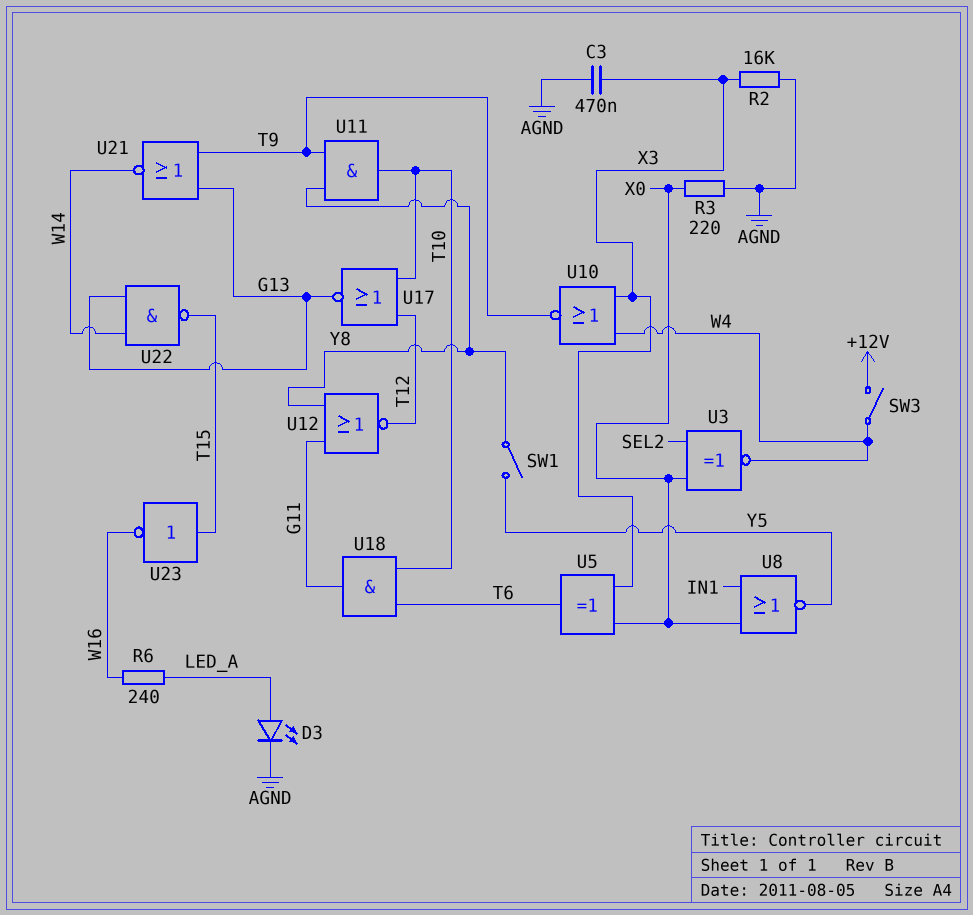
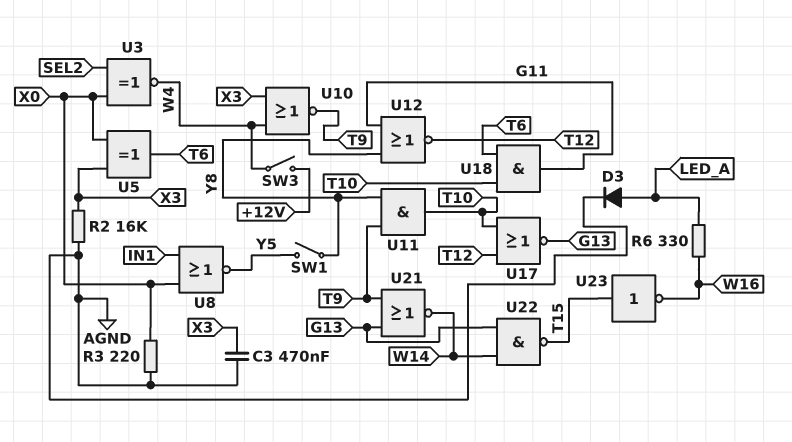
D3: LED (A LED_A, K AGND) -> diode (A LED_A, K AGND)
R6: 240 (LED_A, W16) -> 330 (LED_A, W16)

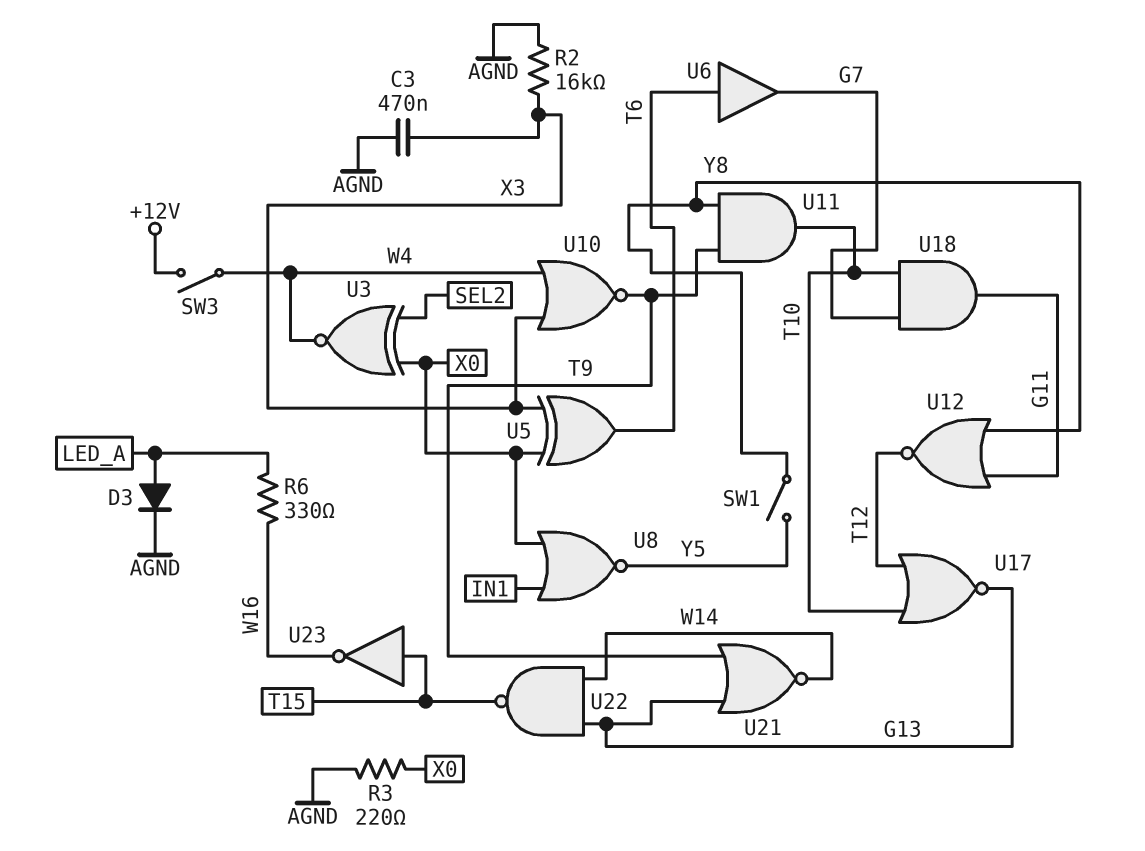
U6: none -> buffer (in T6, out G7)
U18: AND (in T6, in T10, out G11) -> AND (in G7, in T10, out G11)

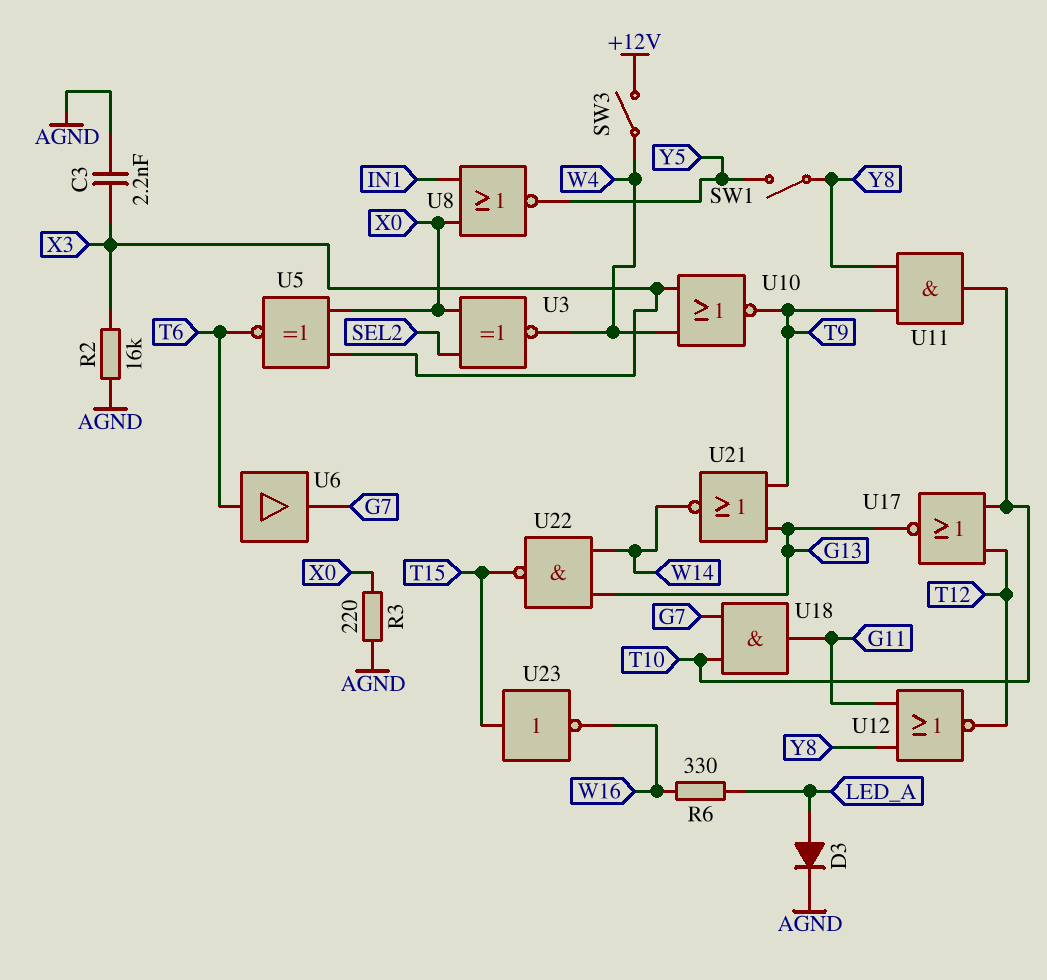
C3: 470nF (AGND, X3) -> 2.2nF (AGND, X3)
U5: XOR (in X0, in X3, out T6) -> XNOR (in X0, in X3, out T6)

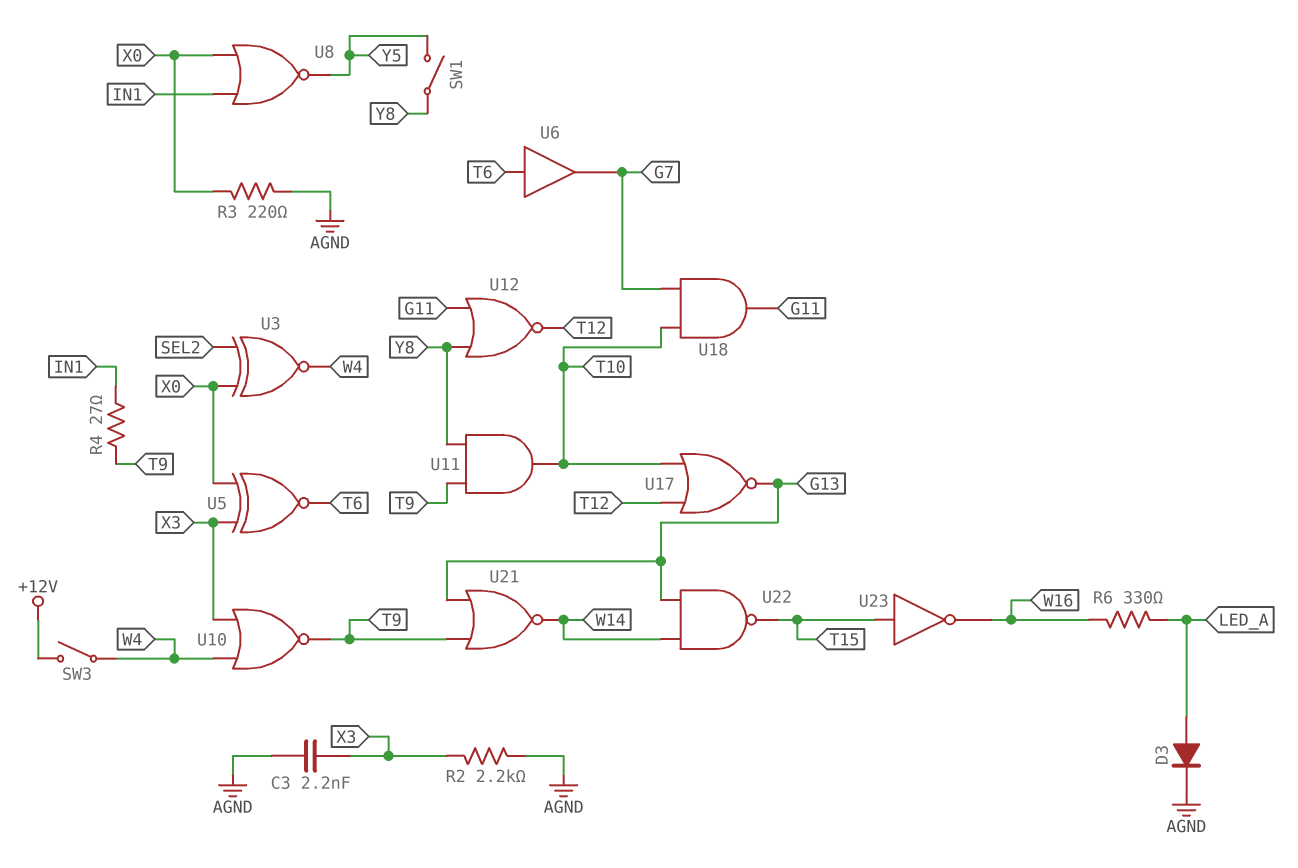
R2: 16k (AGND, X3) -> 2.2k (AGND, X3)
R4: none -> 27 (IN1, T9)

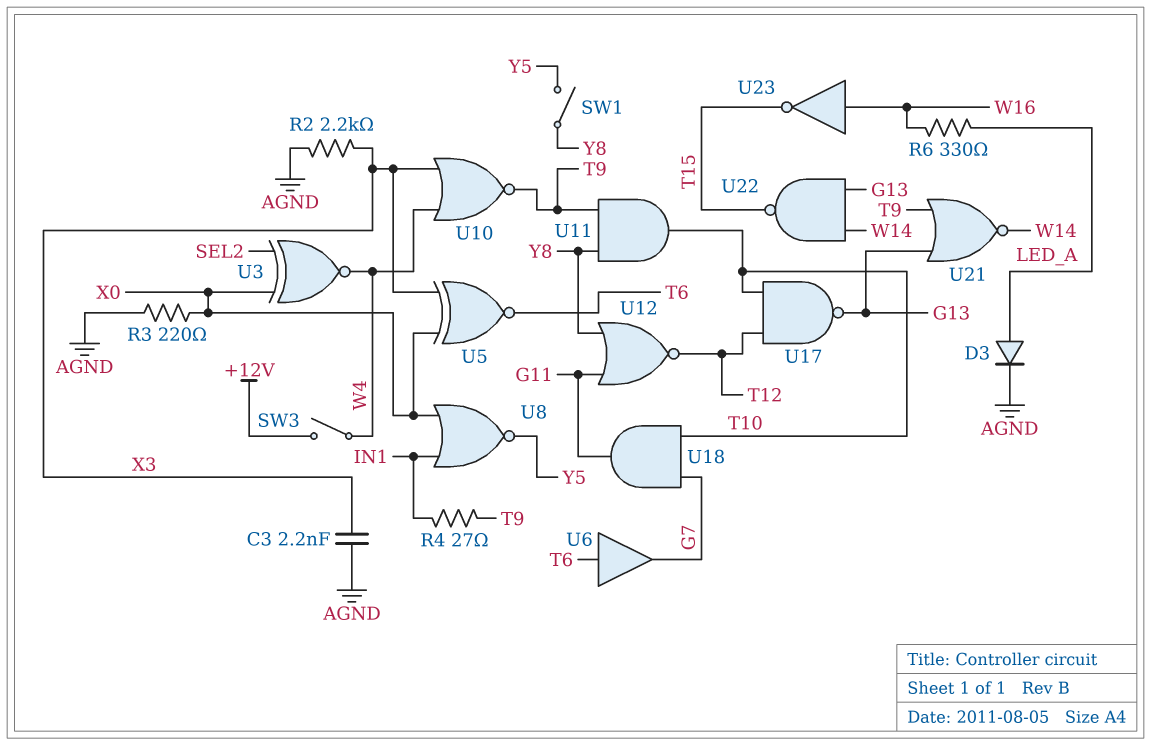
U17: NOR (in T10, in T12, out G13) -> NAND (in T10, in T12, out G13)
U23: NOT (in T15, out W16) -> NOT (in W16, out T15)

